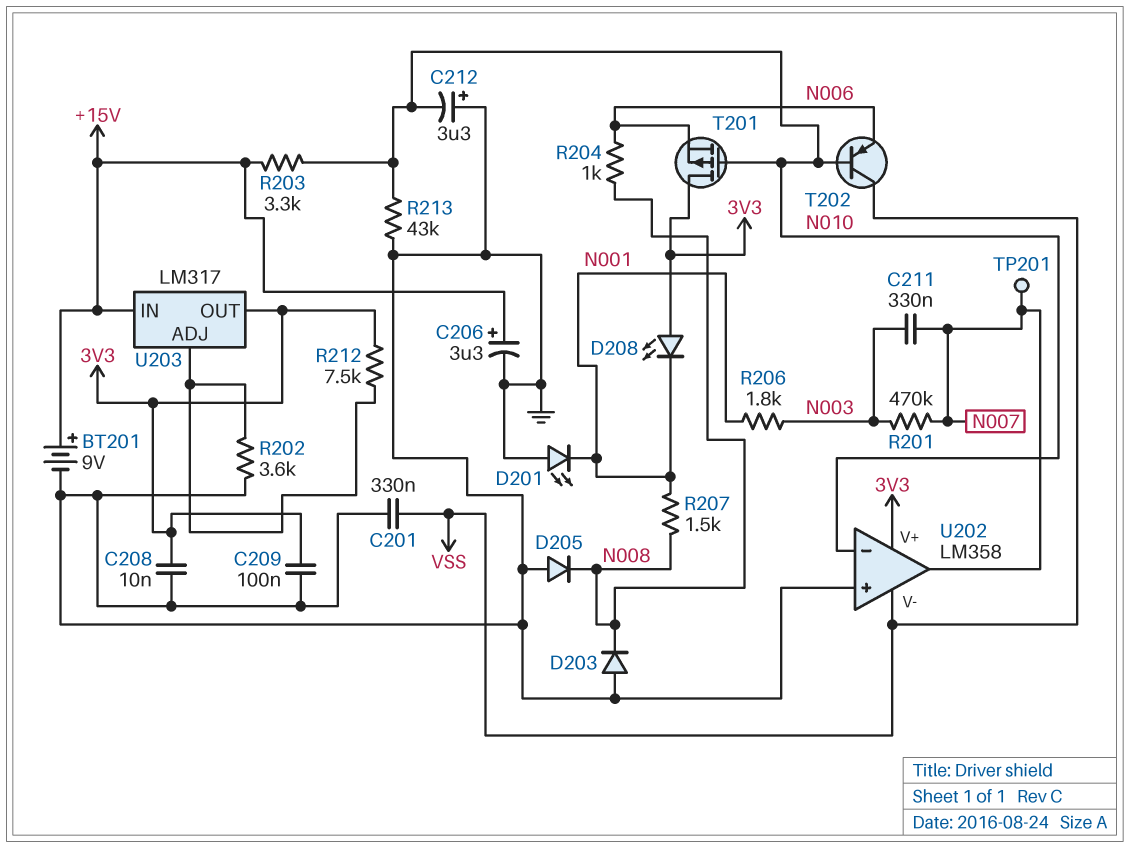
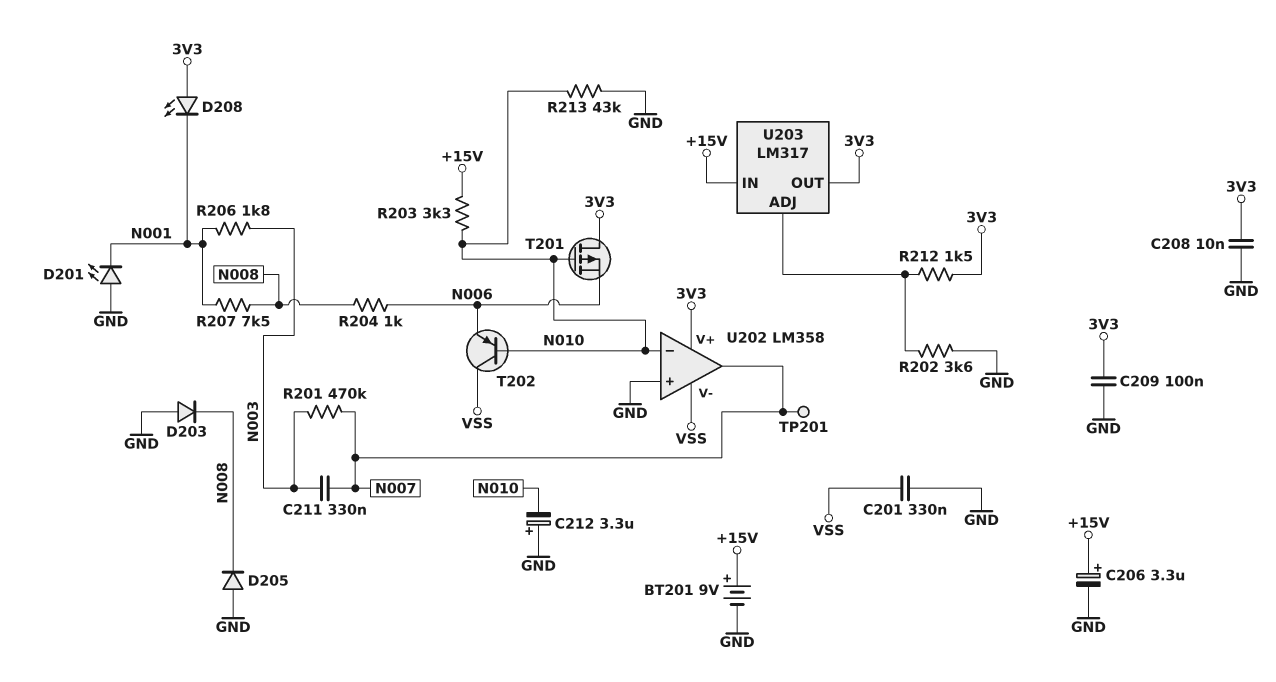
R207: 1.5k (N001, N008) -> 7.5k (N001, N008)
R212: 7.5k (3V3, U203/ADJ) -> 1.5k (3V3, U203/ADJ)

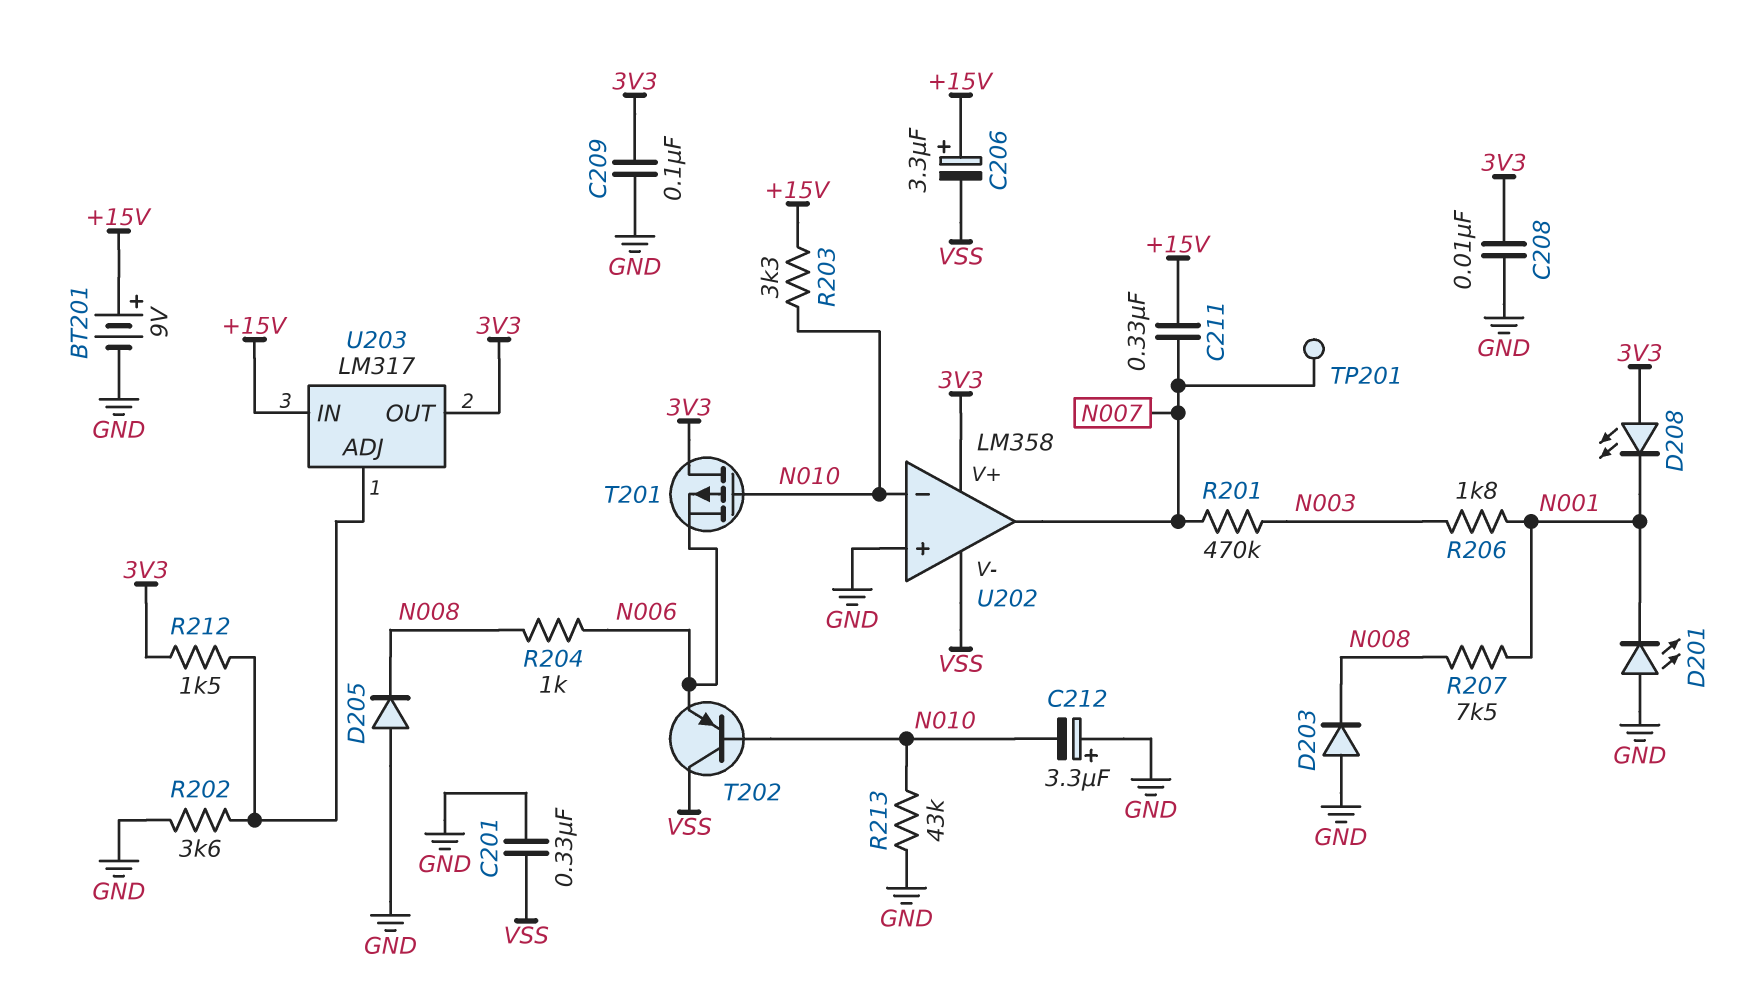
C206: 3.3uF (plus +15V, minus GND) -> 3.3uF (plus +15V, minus VSS)
C211: 330nF (N003, N007) -> 330nF (+15V, N007)

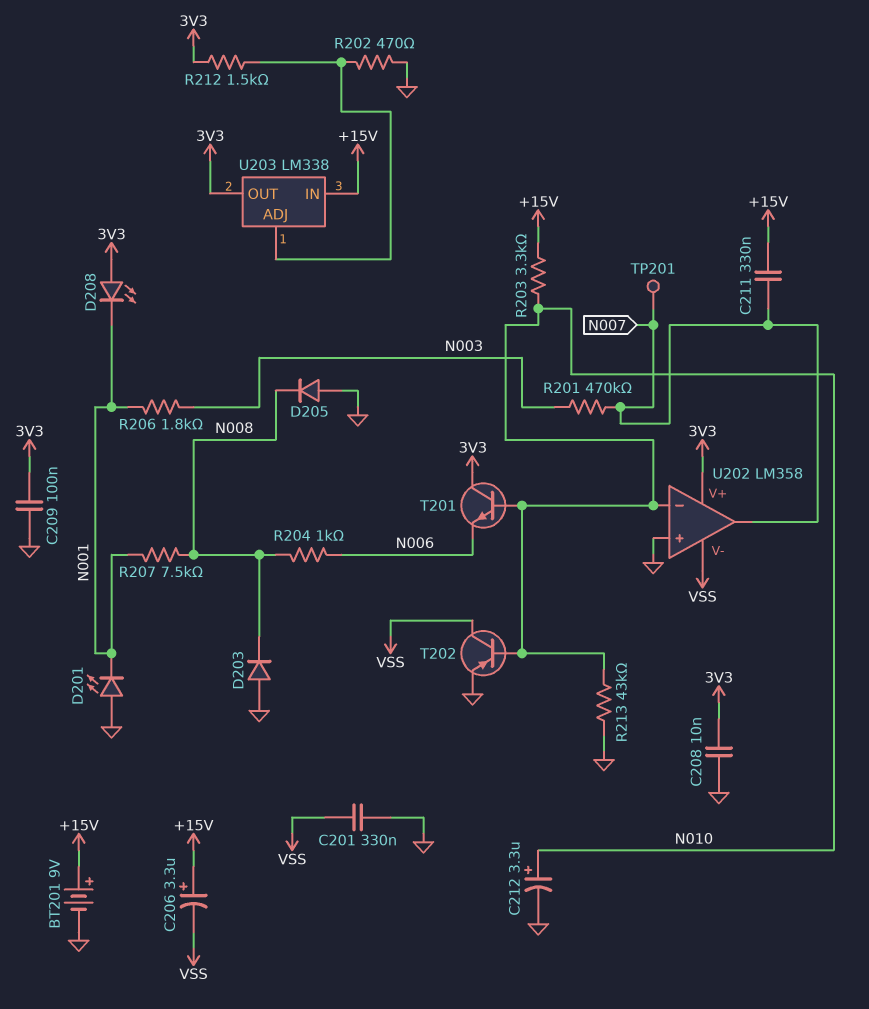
C212: 3.3uF (plus GND, minus N010) -> 3.3uF (plus N010, minus GND)
R202: 3.6k (GND, U203/ADJ) -> 470 (GND, U203/ADJ)
T201: PMOS (G N010, D 3V3, S N006) -> NPN (B N010, C 3V3, E N006)
T202: PNP (B N010, C VSS, E N006) -> PNP (B N010, C VSS, E GND)
U203: LM317 -> LM338

